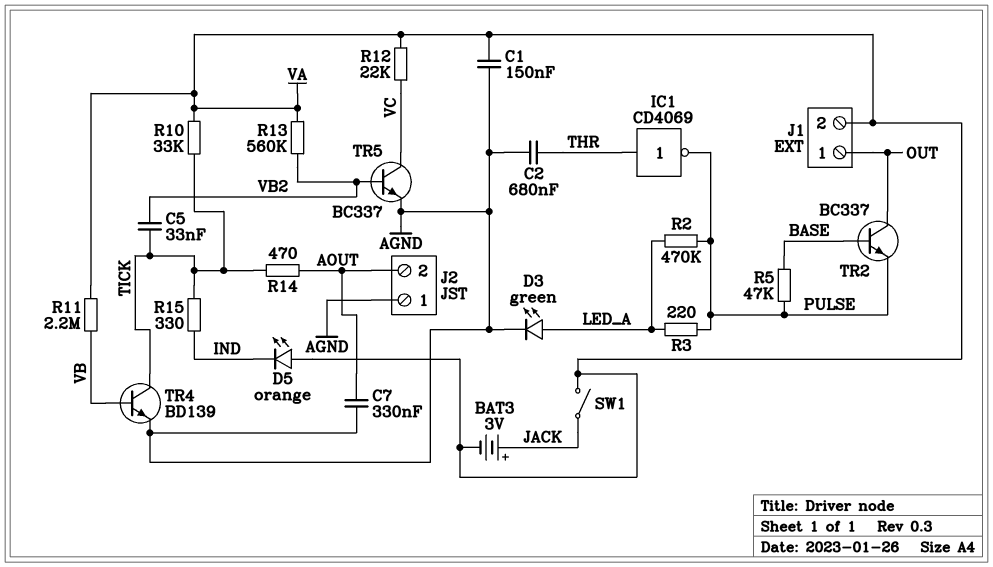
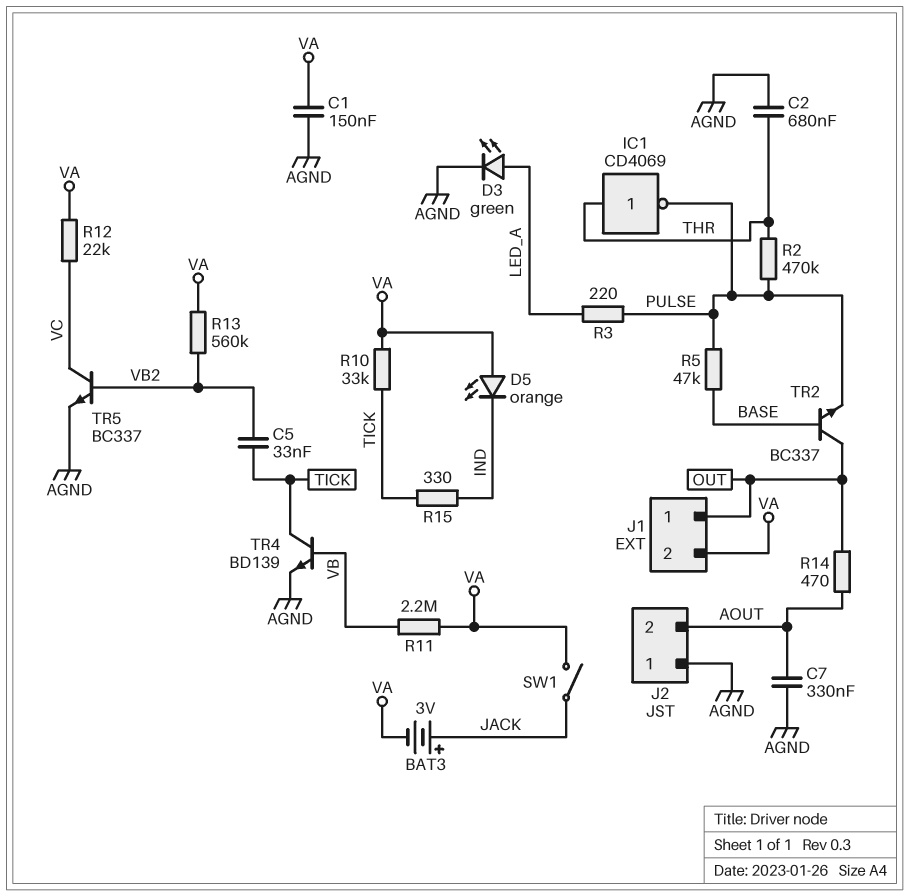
R2: 470k (LED_A, PULSE) -> 470k (PULSE, THR)
R14: 470 (AOUT, TICK) -> 470 (AOUT, OUT)

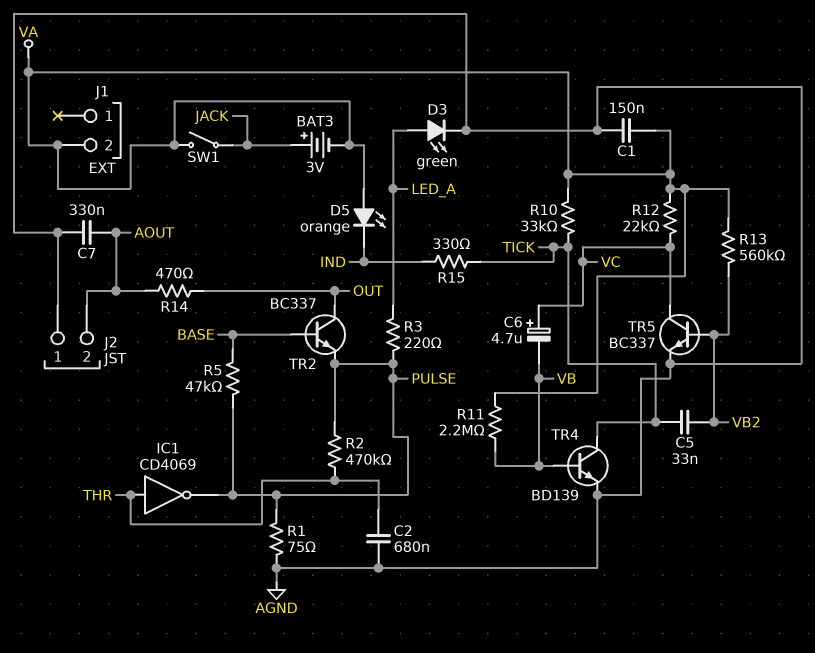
C6: none -> 4.7uF (plus VC, minus VB)
J1 pin 1: OUT -> none
R1: none -> 75 (AGND, PULSE)

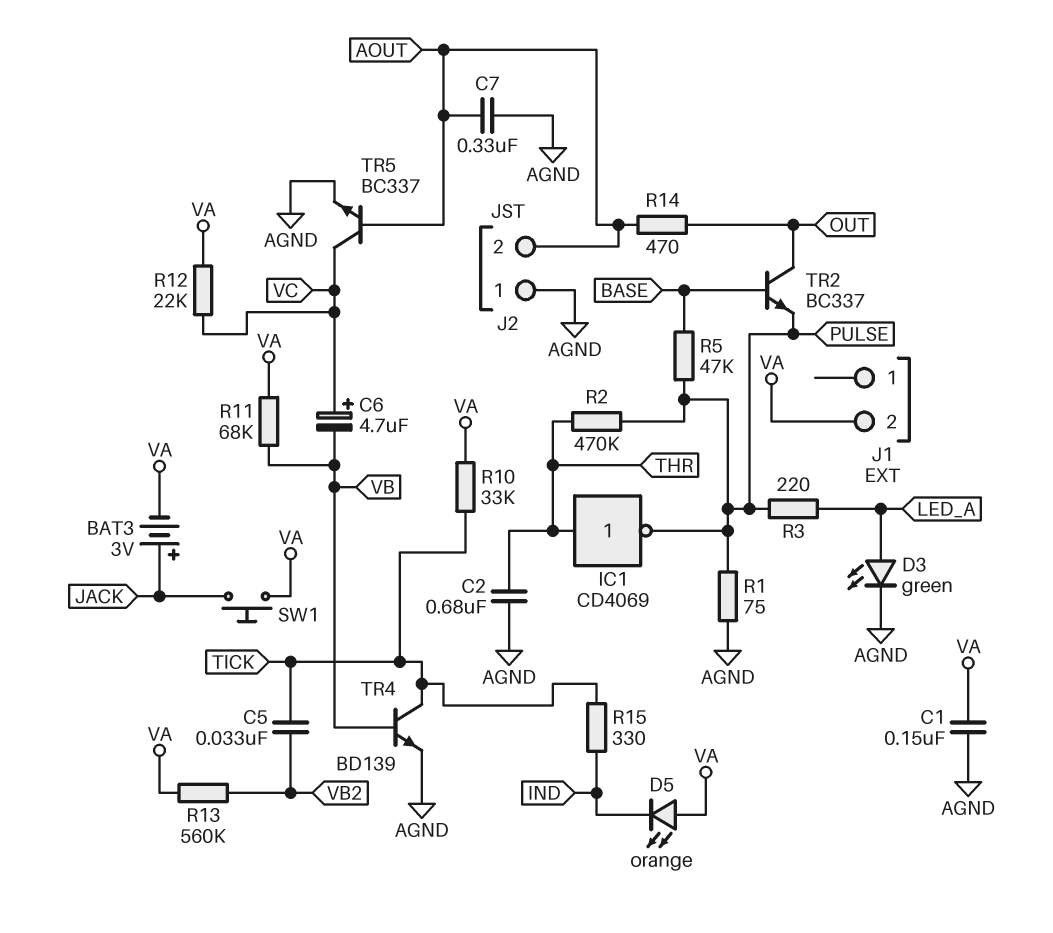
R11: 2.2M (VA, VB) -> 68k (VA, VB)
SW1: switch (JACK, VA) -> button (JACK, VA)
TR5: NPN BC337 (B VB2, C VC, E AGND) -> NPN BC337 (B AOUT, C VC, E AGND)

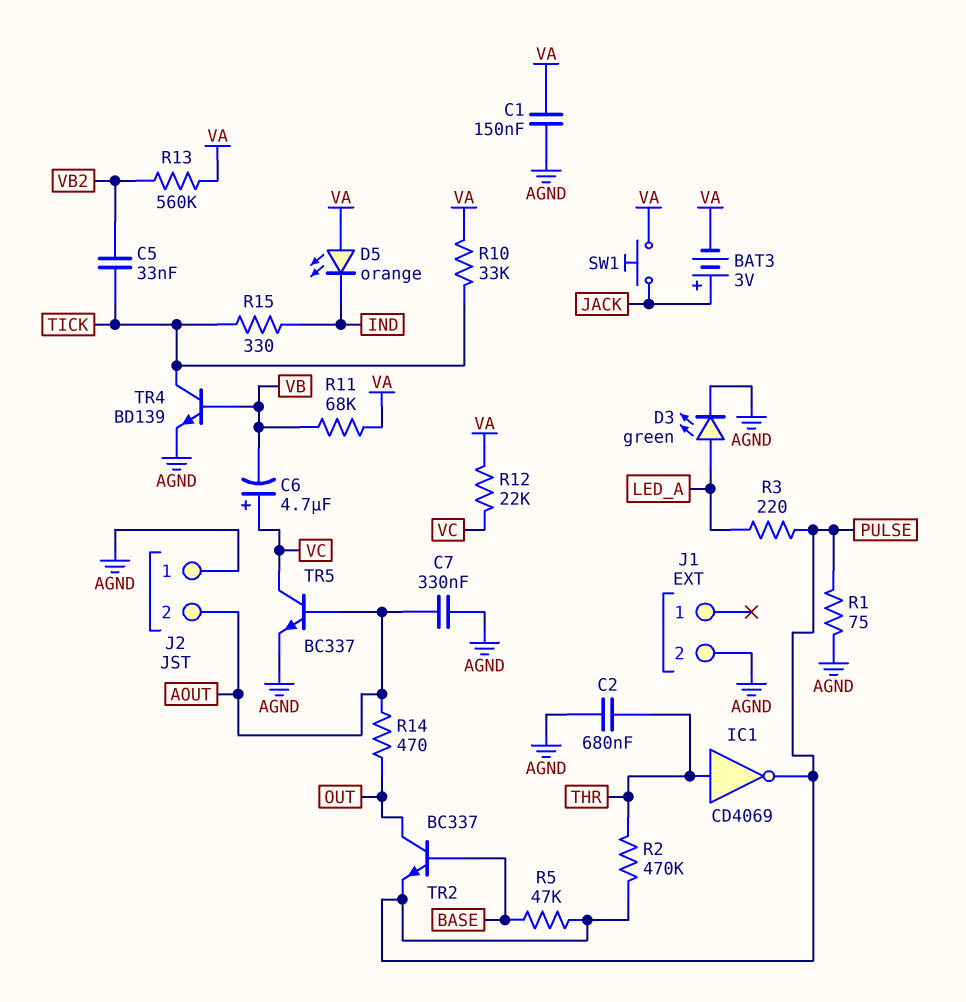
J1 pin 2: VA -> AGND

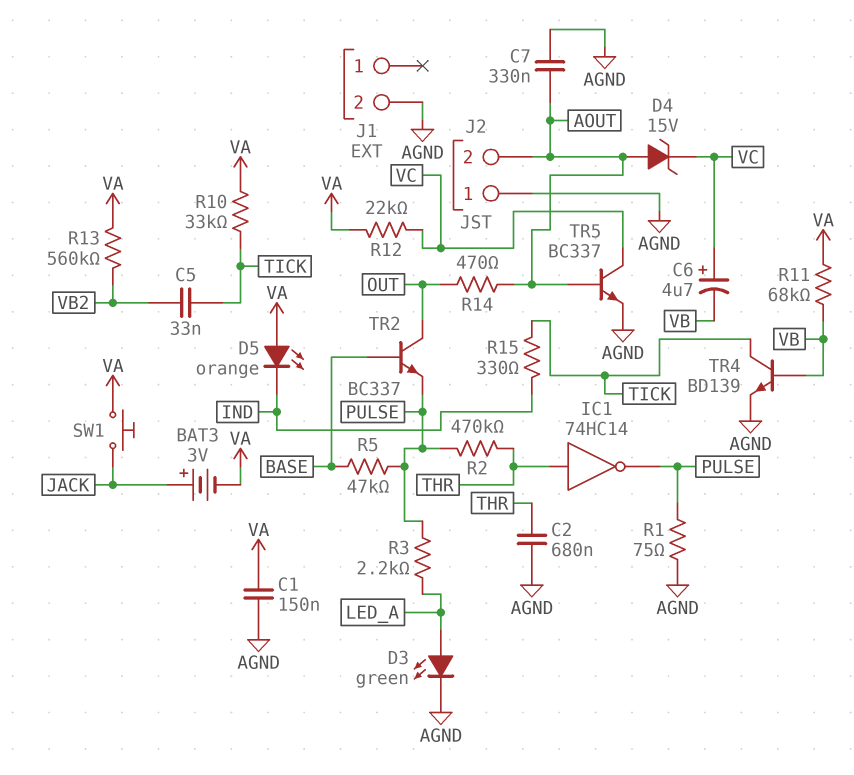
D4: none -> zener 15V (A AOUT, K VC)
IC1: NOT CD4069 (in THR, out PULSE) -> NOT 74HC14 (in THR, out PULSE)
R3: 220 (LED_A, PULSE) -> 2.2k (LED_A, PULSE)

